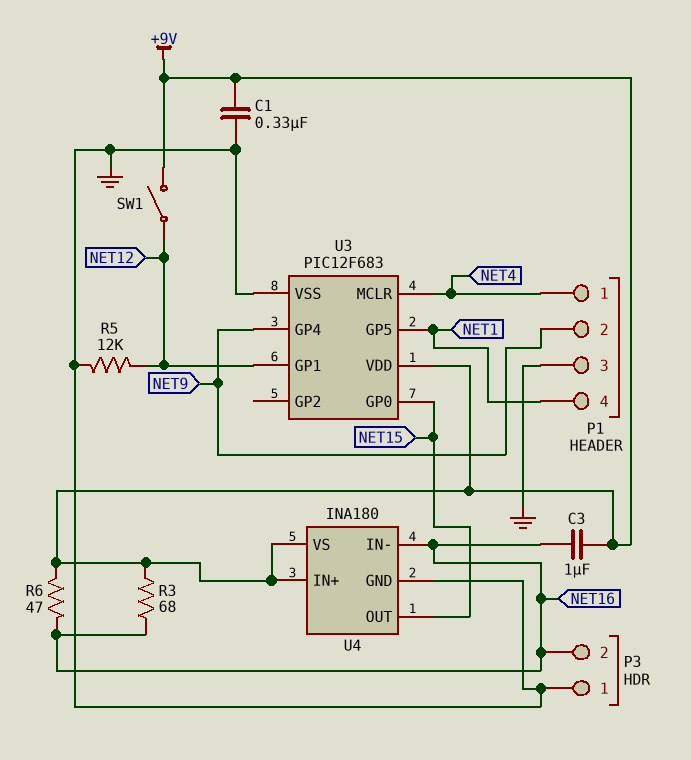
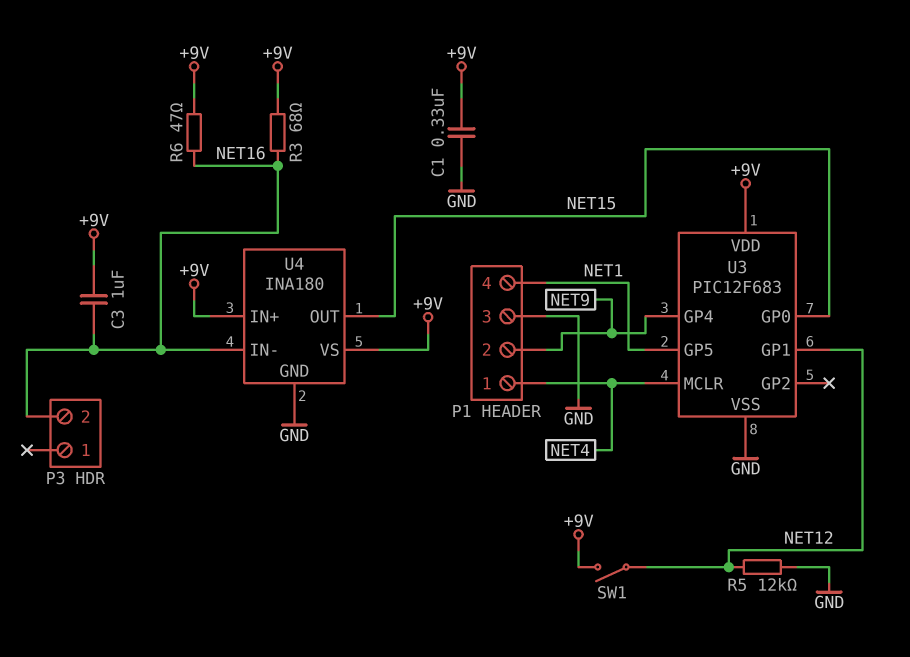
P3 pin 1: GND -> none

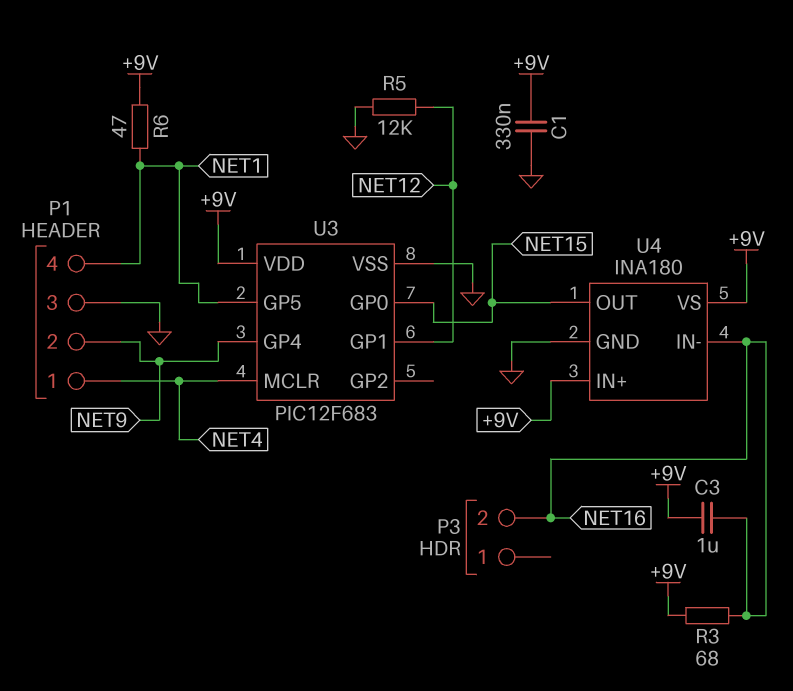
R6: 47 (+9V, NET16) -> 47 (+9V, NET1)
SW1: switch (+9V, NET12) -> none

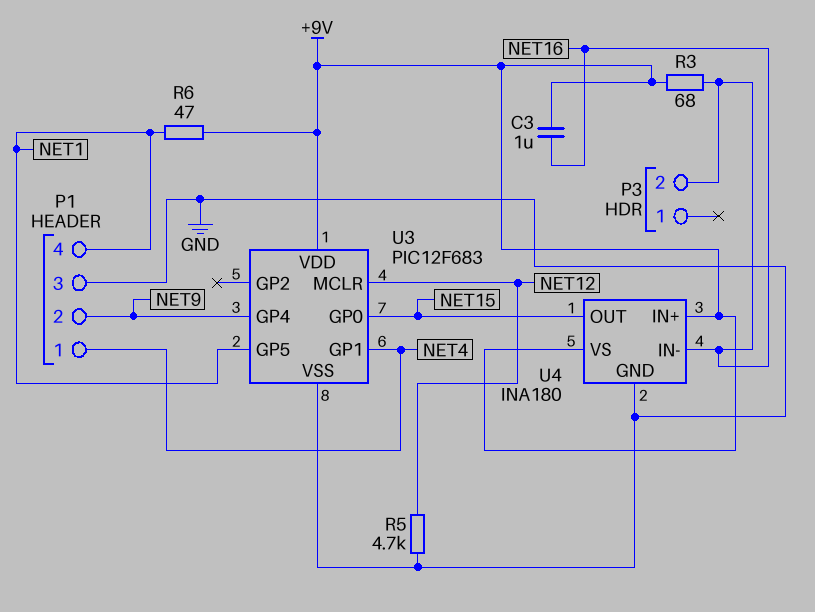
C1: 330nF (+9V, GND) -> none
R5: 12k (GND, NET12) -> 4.7k (GND, NET12)
U3 pin GP1: NET12 -> NET4
U3 pin MCLR: NET4 -> NET12

